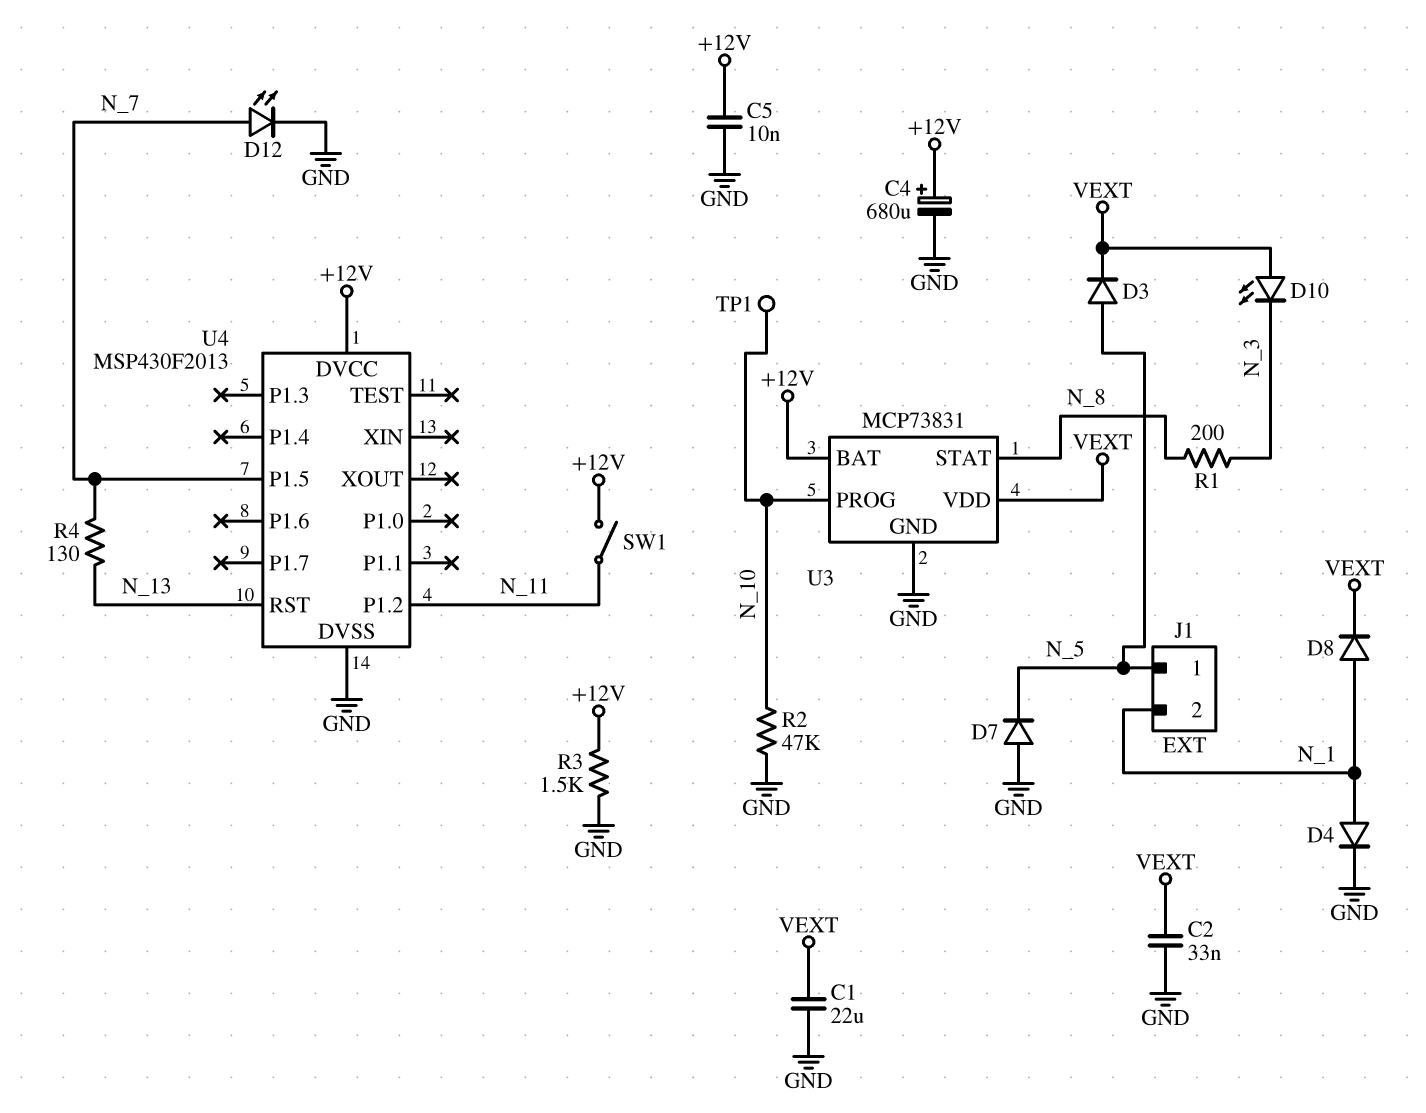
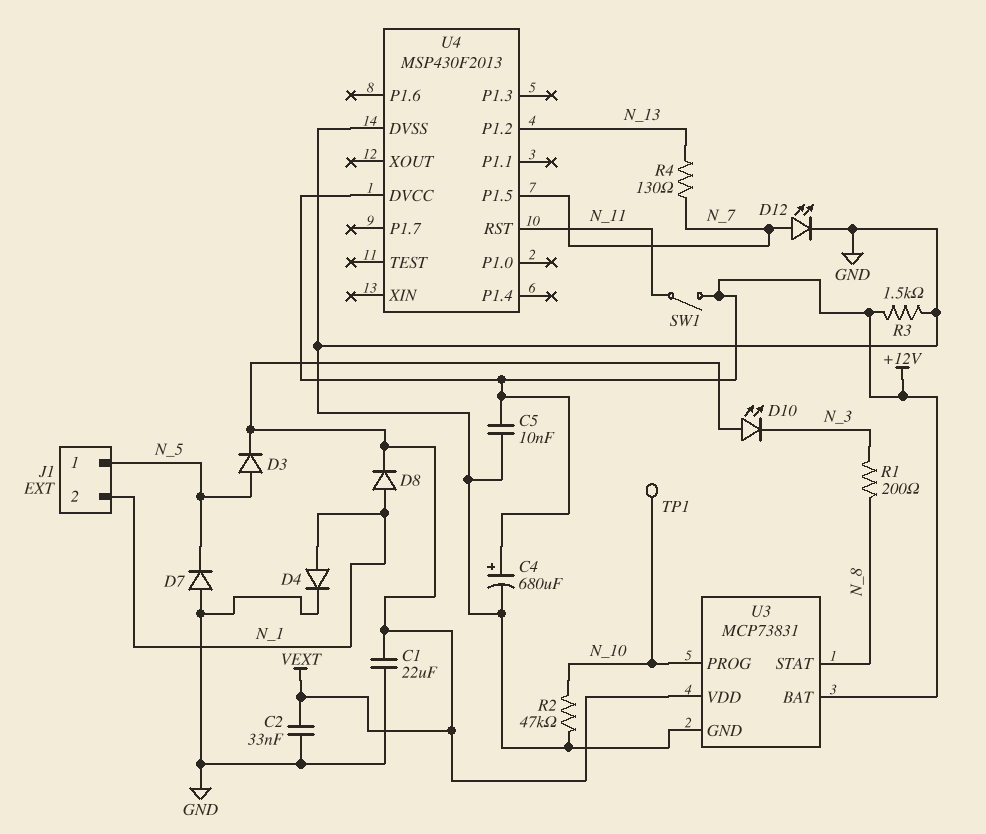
U4 pin P1.2: N_11 -> N_13
U4 pin RST: N_13 -> N_11

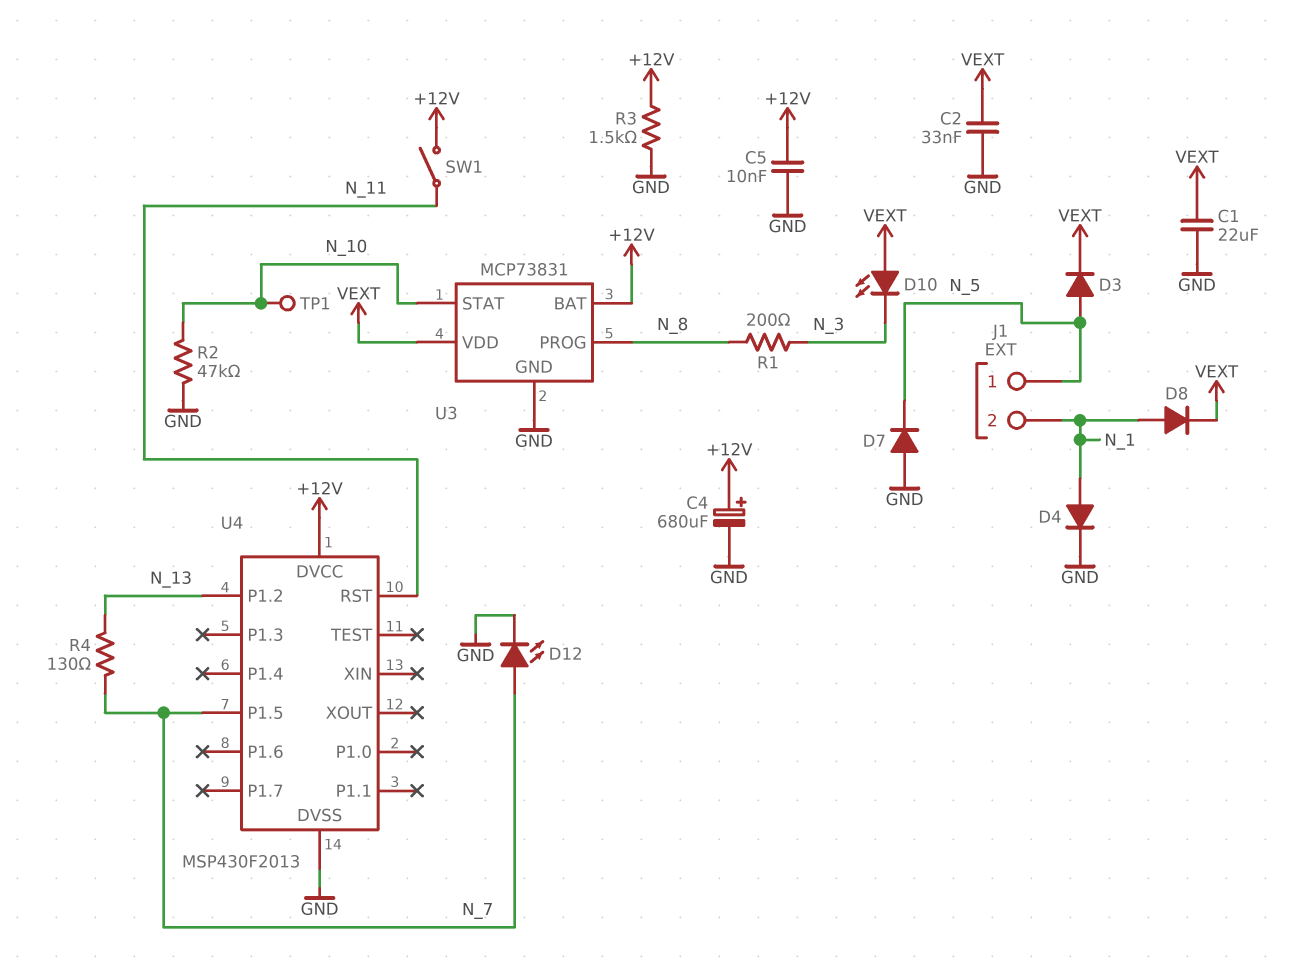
U3 pin PROG: N_10 -> N_8
U3 pin STAT: N_8 -> N_10

